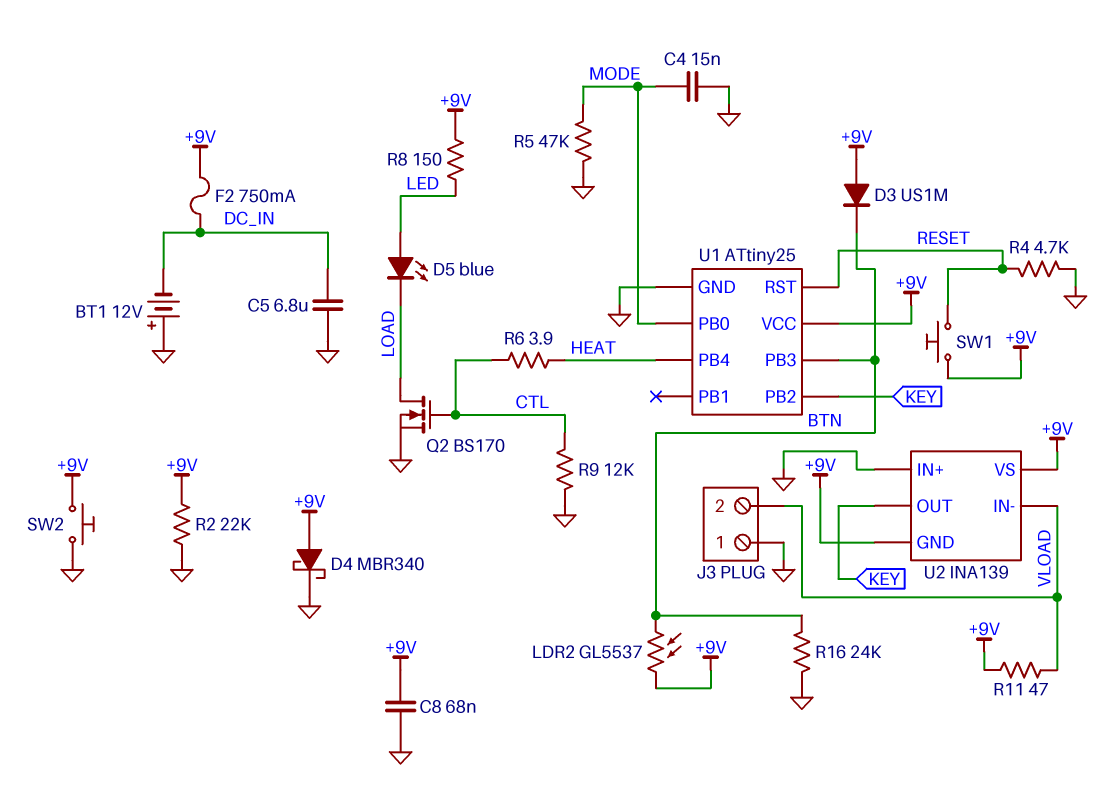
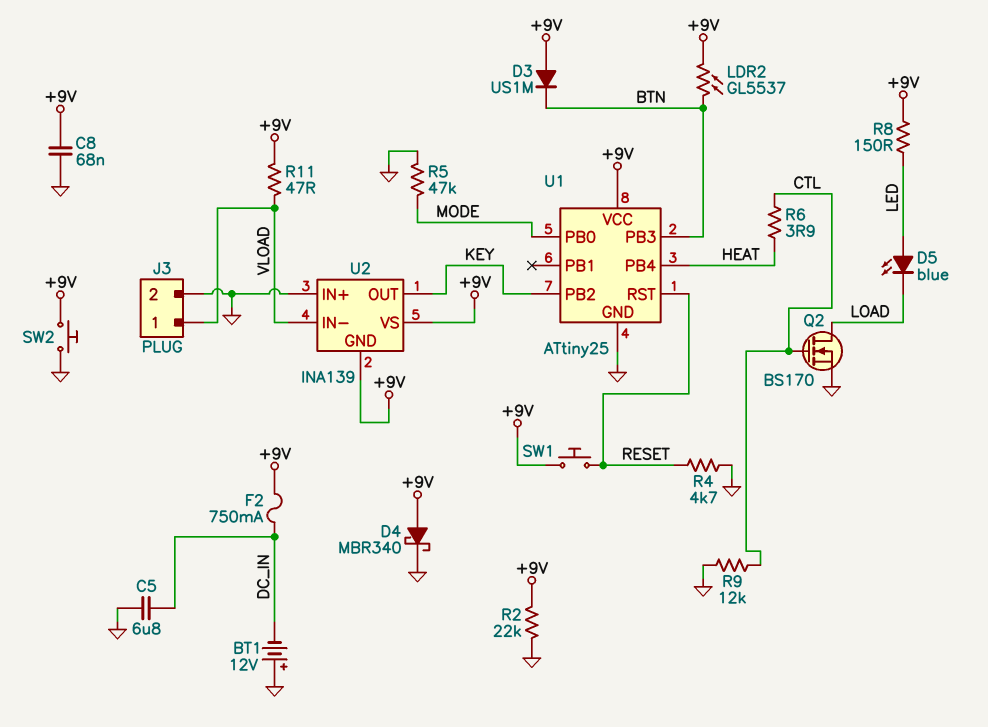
C4: 15nF (GND, MODE) -> none
J3 pin 1: GND -> VLOAD
J3 pin 2: VLOAD -> GND
R16: 24k (BTN, GND) -> none

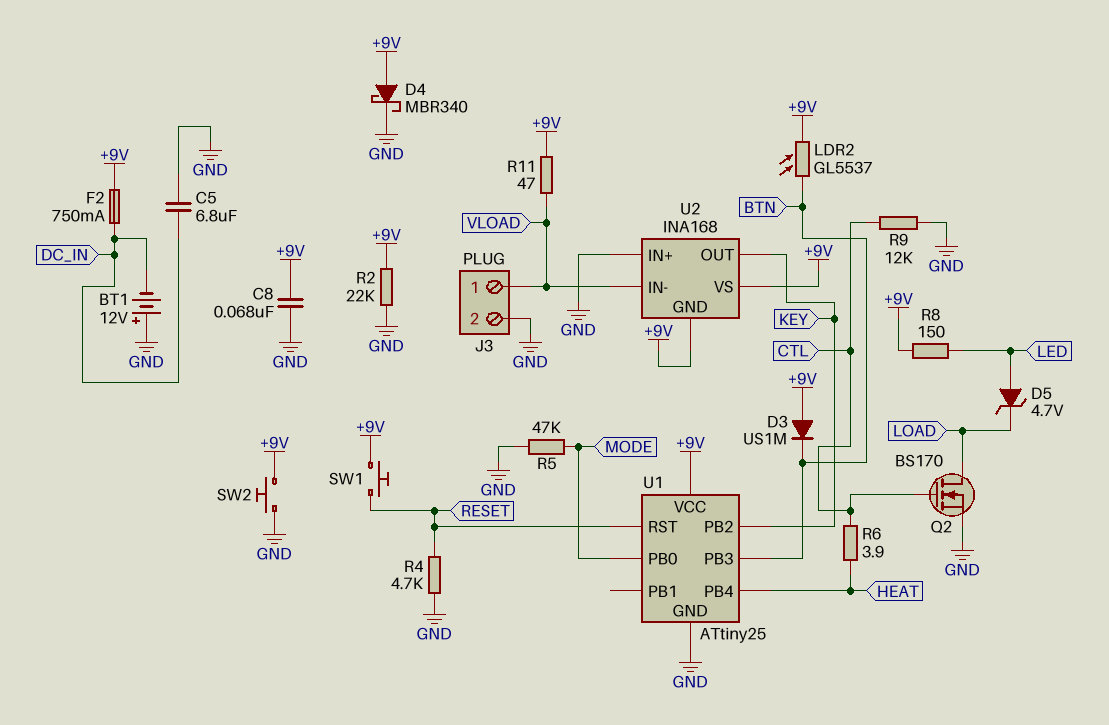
D5: LED blue (A LED, K LOAD) -> zener 4.7V (A LED, K LOAD)
U2: INA139 -> INA168

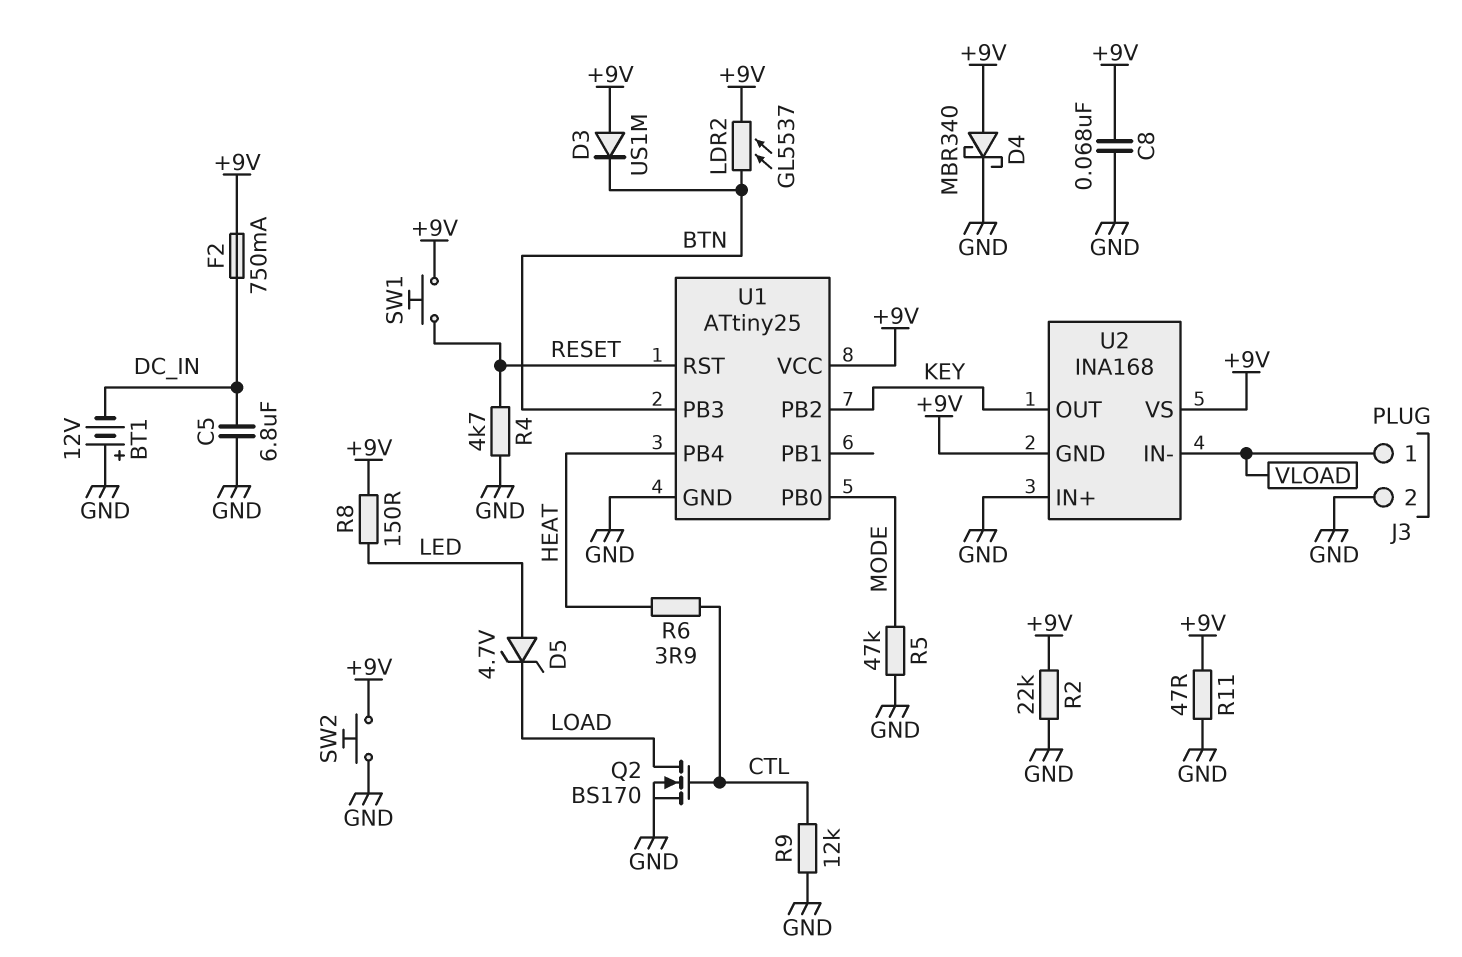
R11: 47 (+9V, VLOAD) -> 47 (+9V, GND)

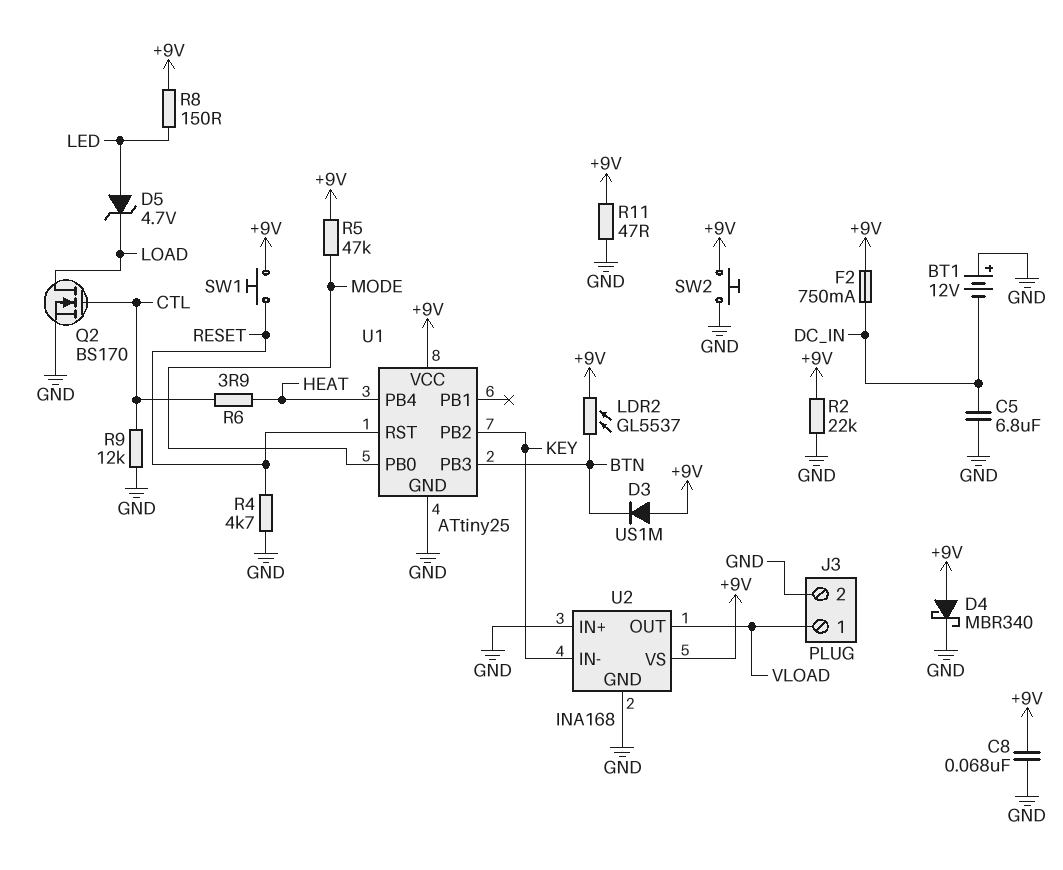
R5: 47k (GND, MODE) -> 47k (+9V, MODE)
U2 pin GND: +9V -> GND
U2 pin IN-: VLOAD -> KEY
U2 pin OUT: KEY -> VLOAD

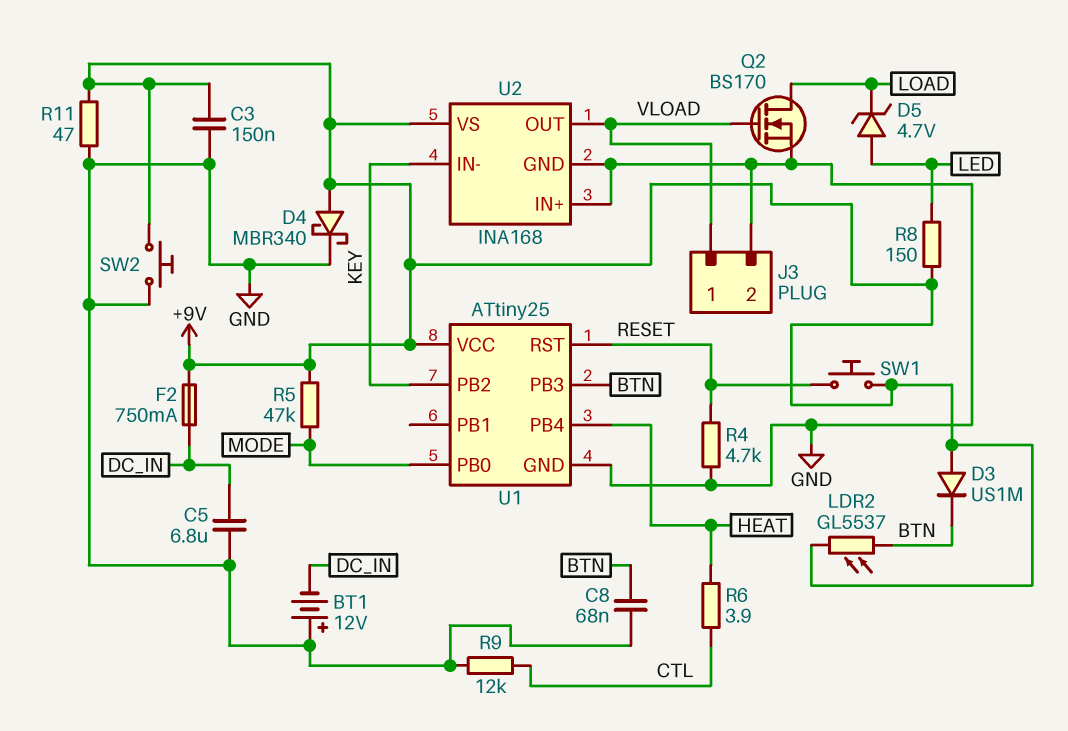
C3: none -> 150nF (+9V, GND)
C8: 68nF (+9V, GND) -> 68nF (BTN, GND)
Q2: NMOS BS170 (G CTL, D LOAD, S GND) -> NMOS BS170 (G VLOAD, D LOAD, S GND)
R2: 22k (+9V, GND) -> none

